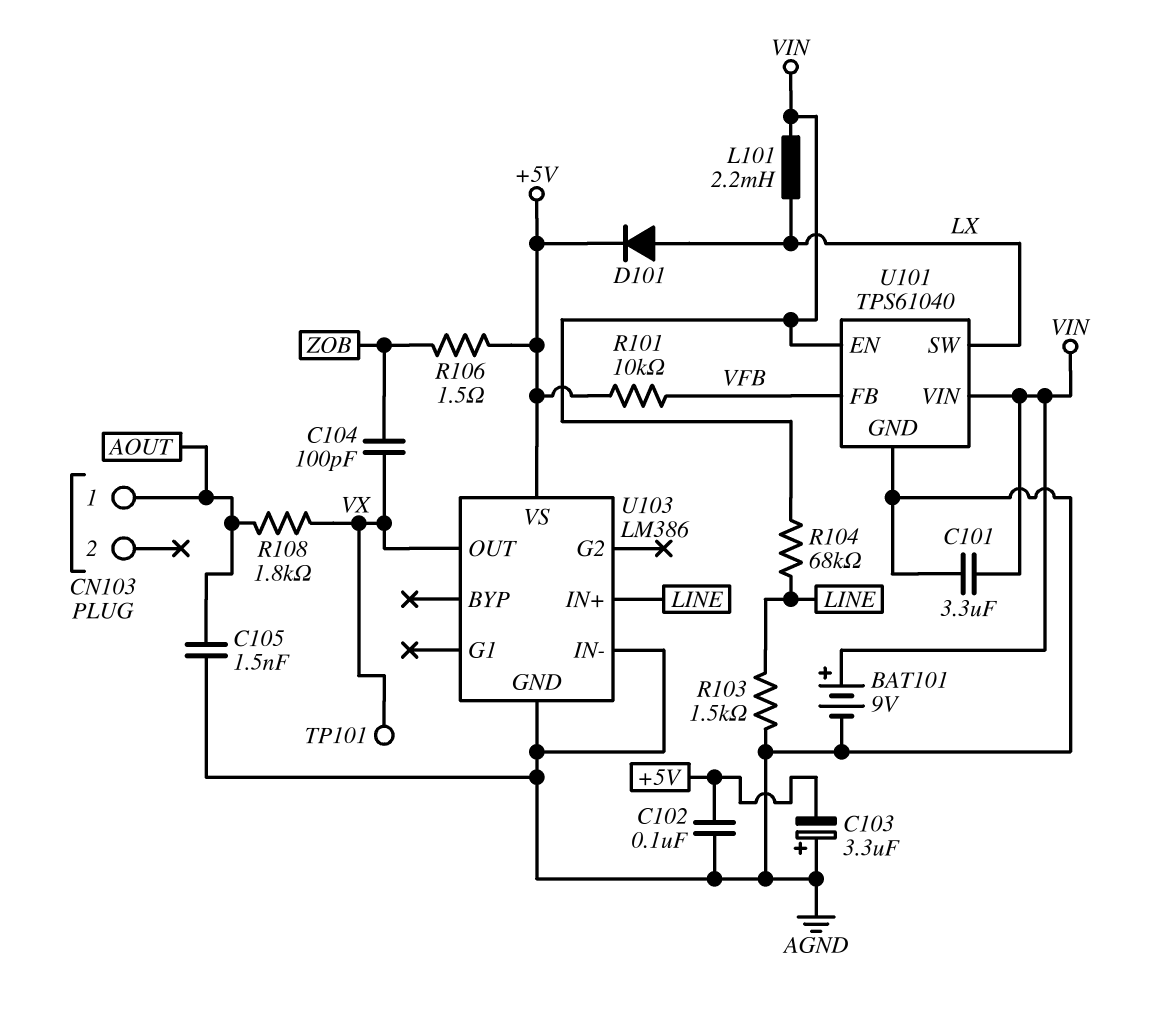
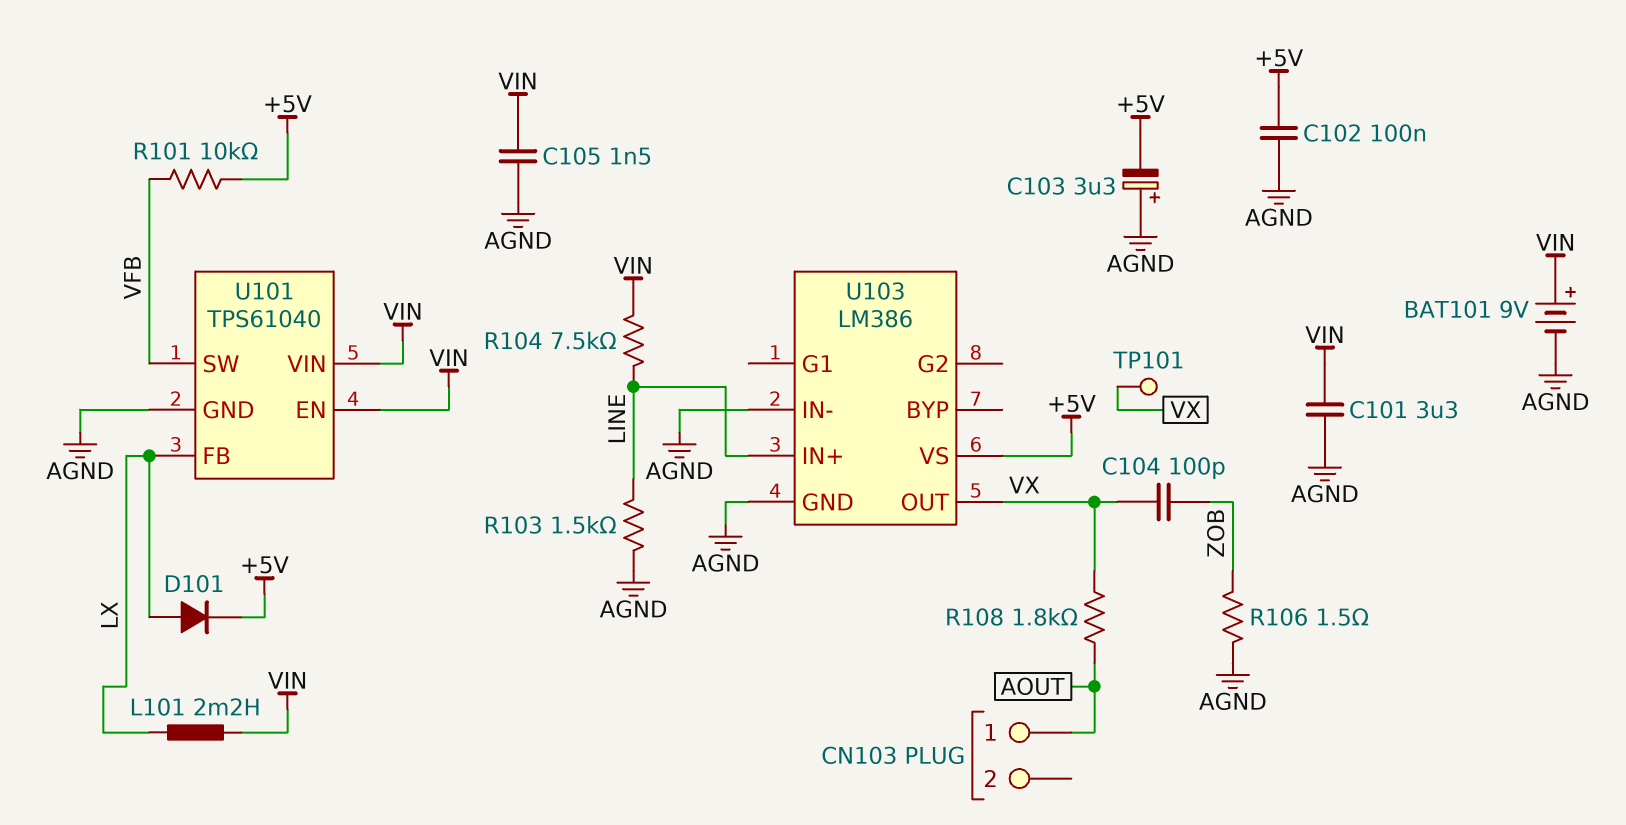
C105: 1.5nF (AGND, AOUT) -> 1.5nF (AGND, VIN)
R104: 68k (LINE, VIN) -> 7.5k (LINE, VIN)
R106: 1.5 (+5V, ZOB) -> 1.5 (AGND, ZOB)
U101 pin FB: VFB -> LX
U101 pin SW: LX -> VFB

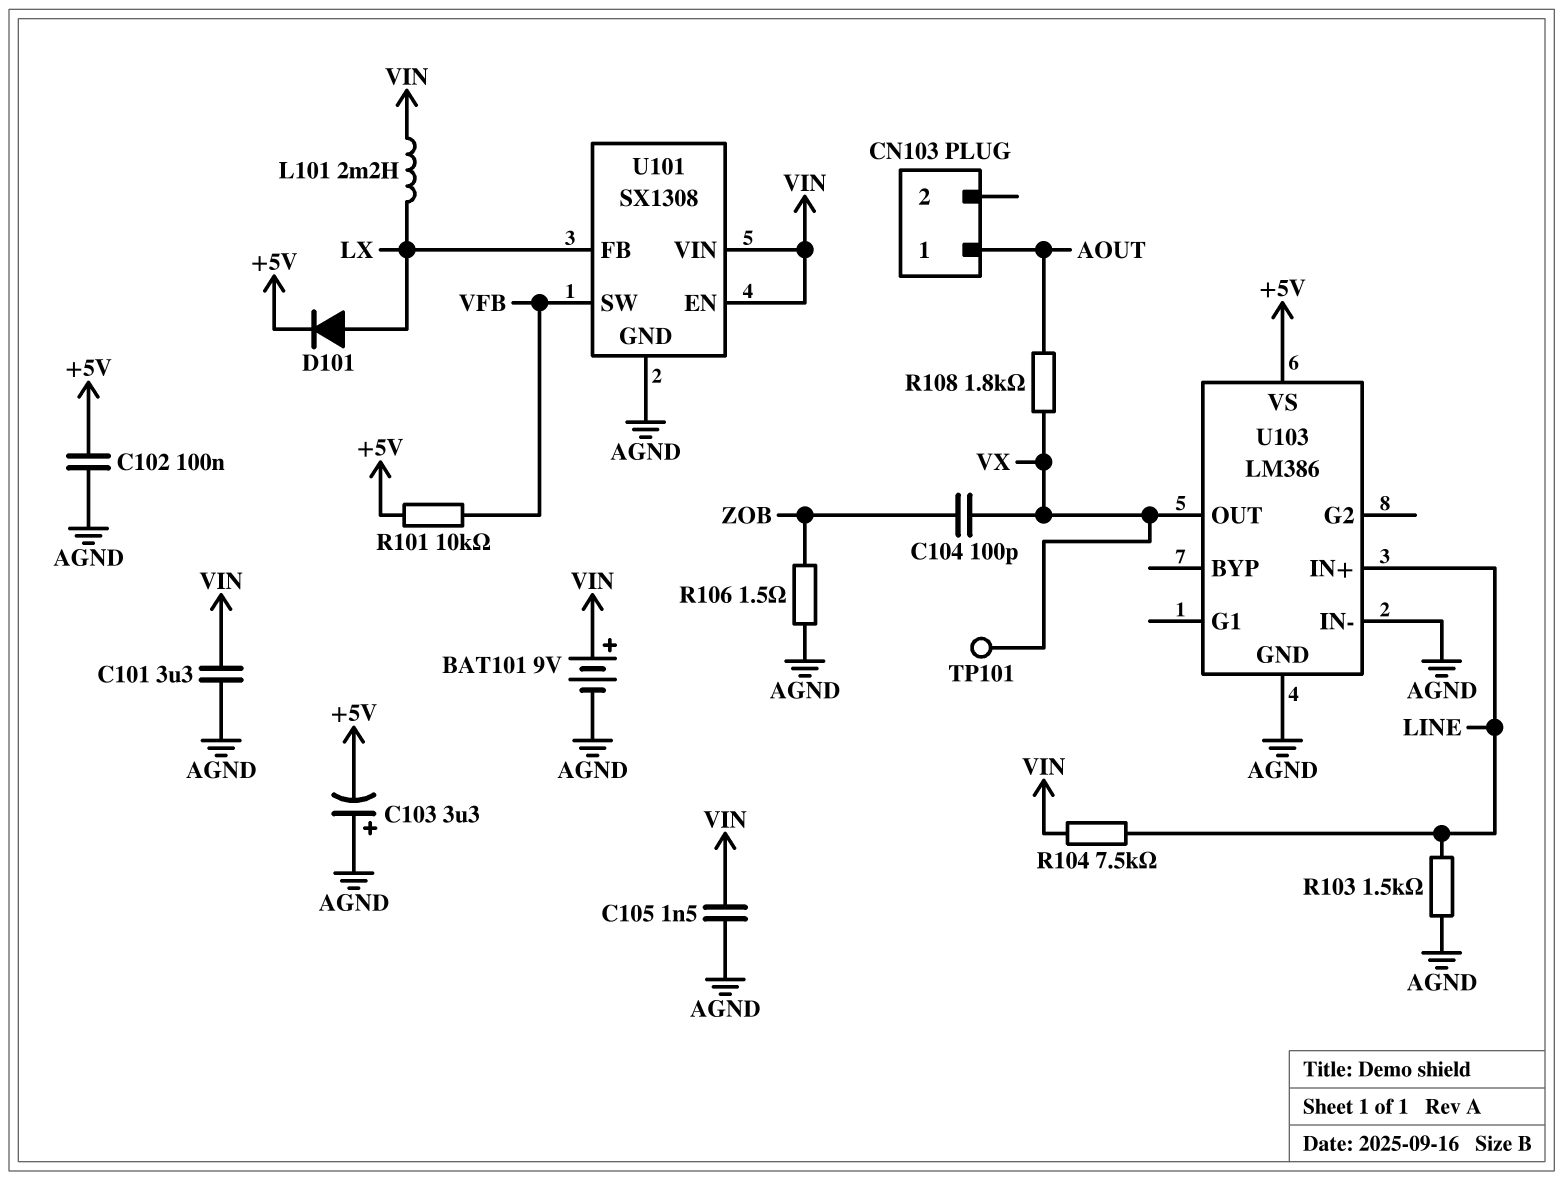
U101: TPS61040 -> SX1308

